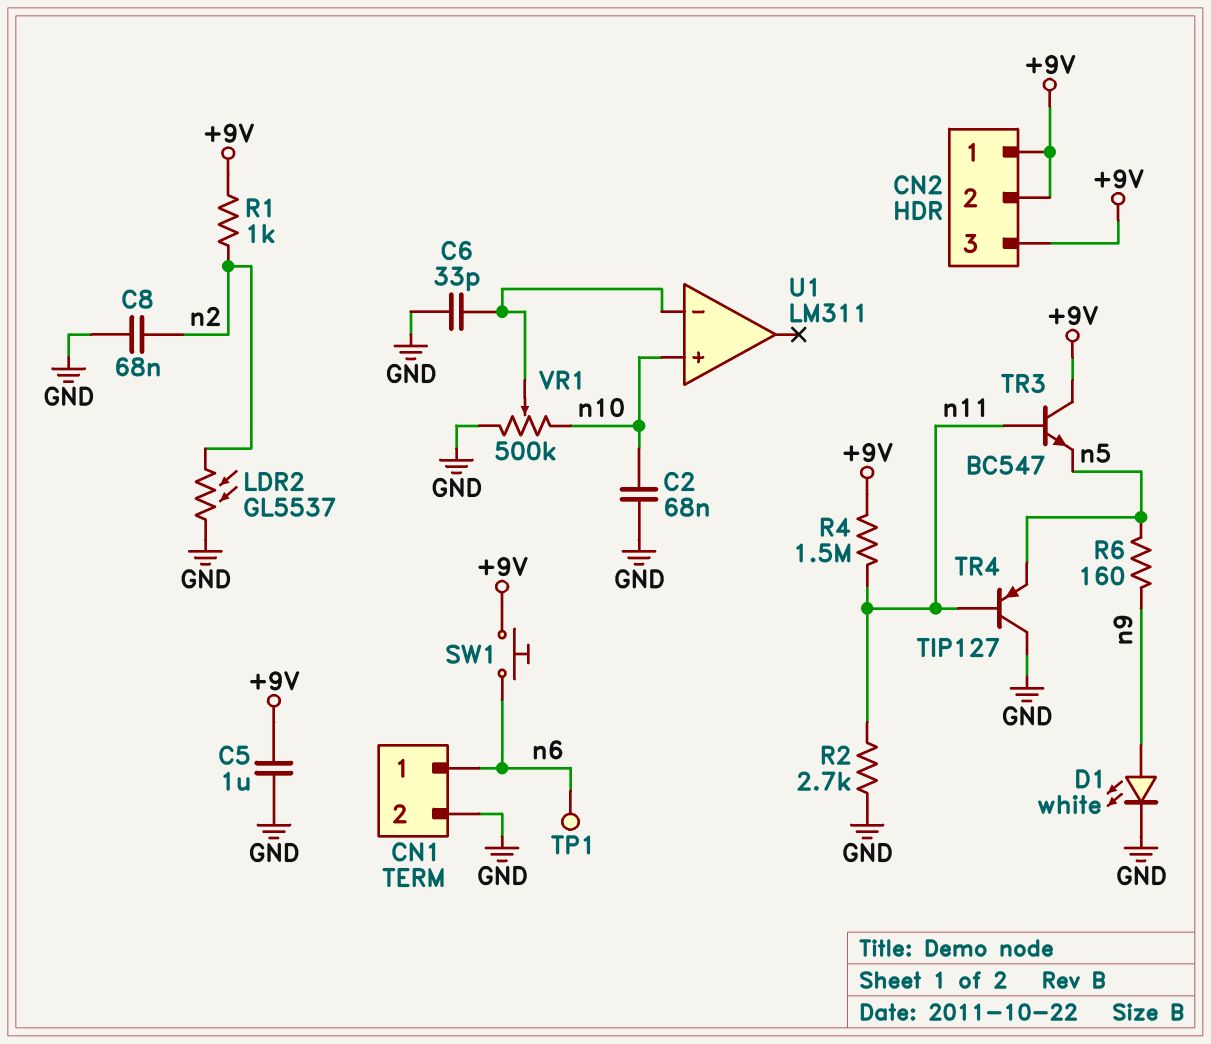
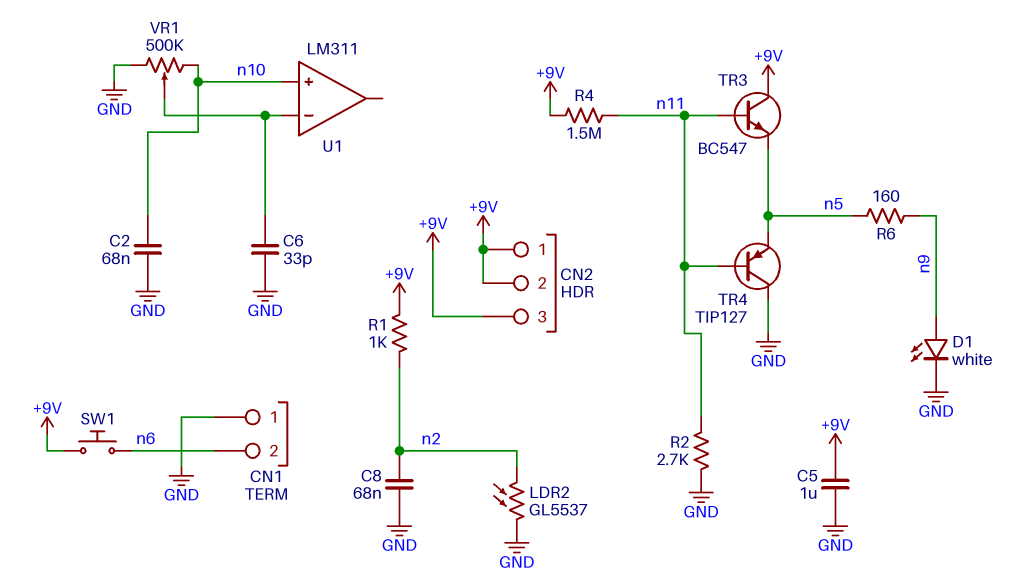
CN1 pin 1: n6 -> GND
CN1 pin 2: GND -> n6
TP1: test point (n6) -> none

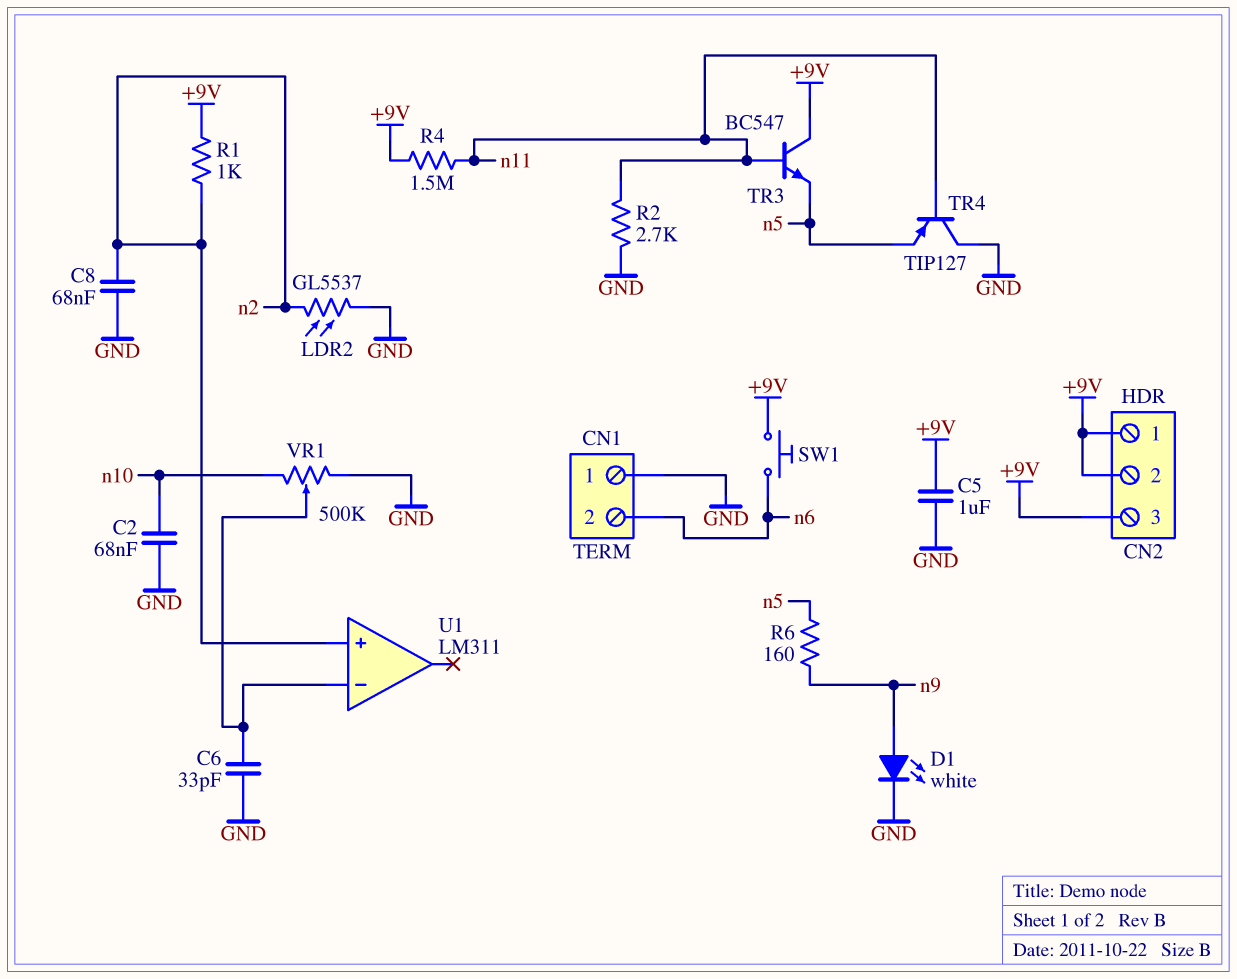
U1 pin in+: n10 -> n2

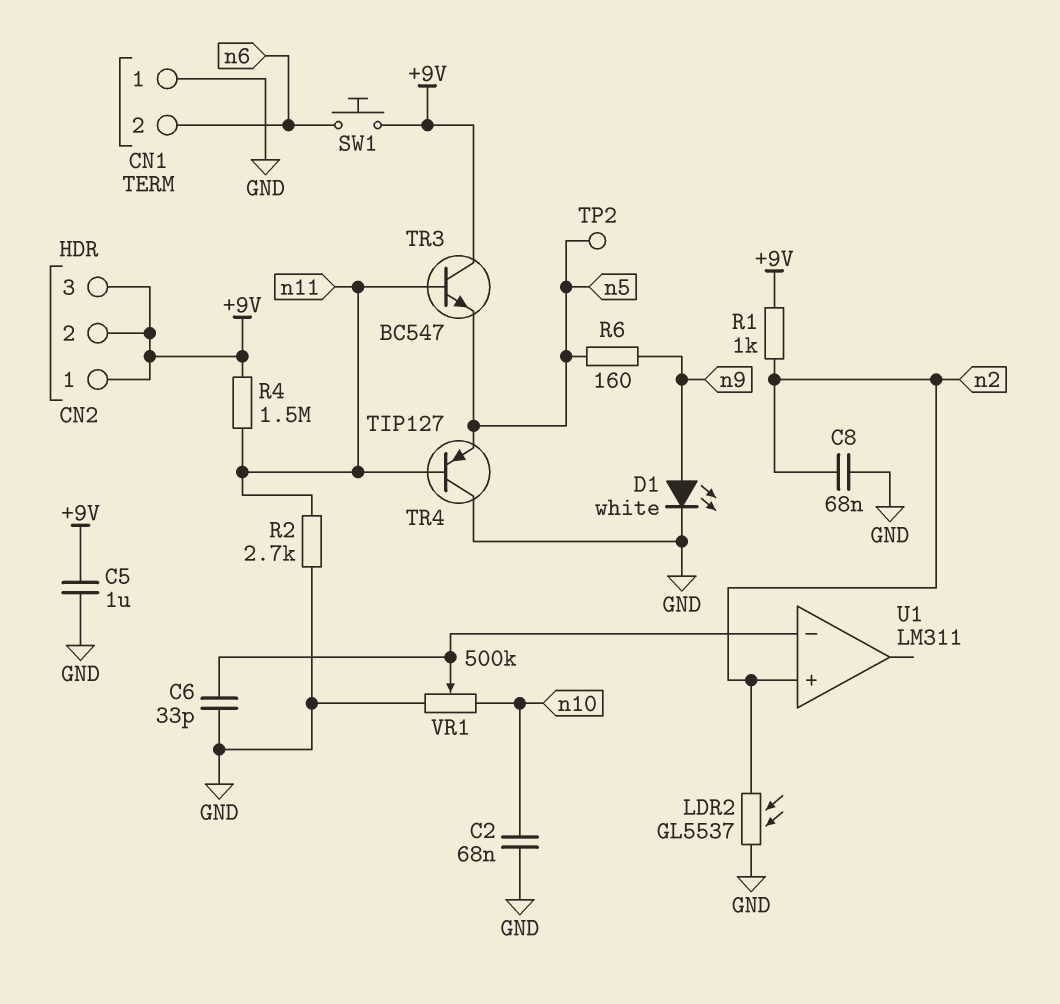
TP2: none -> test point (n5)

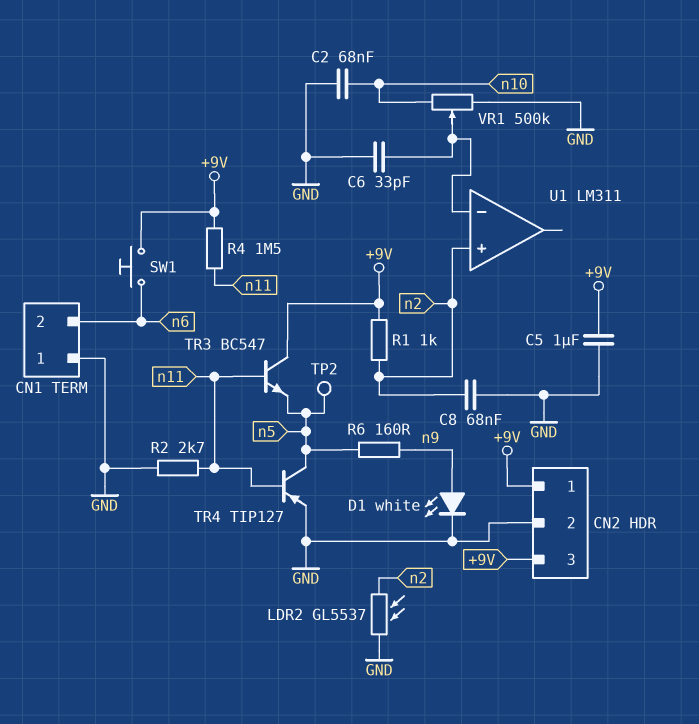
CN2 pin 2: +9V -> GND
TR4: PNP TIP127 (B n11, C GND, E n5) -> PNP TIP127 (B n11, C n5, E GND)

